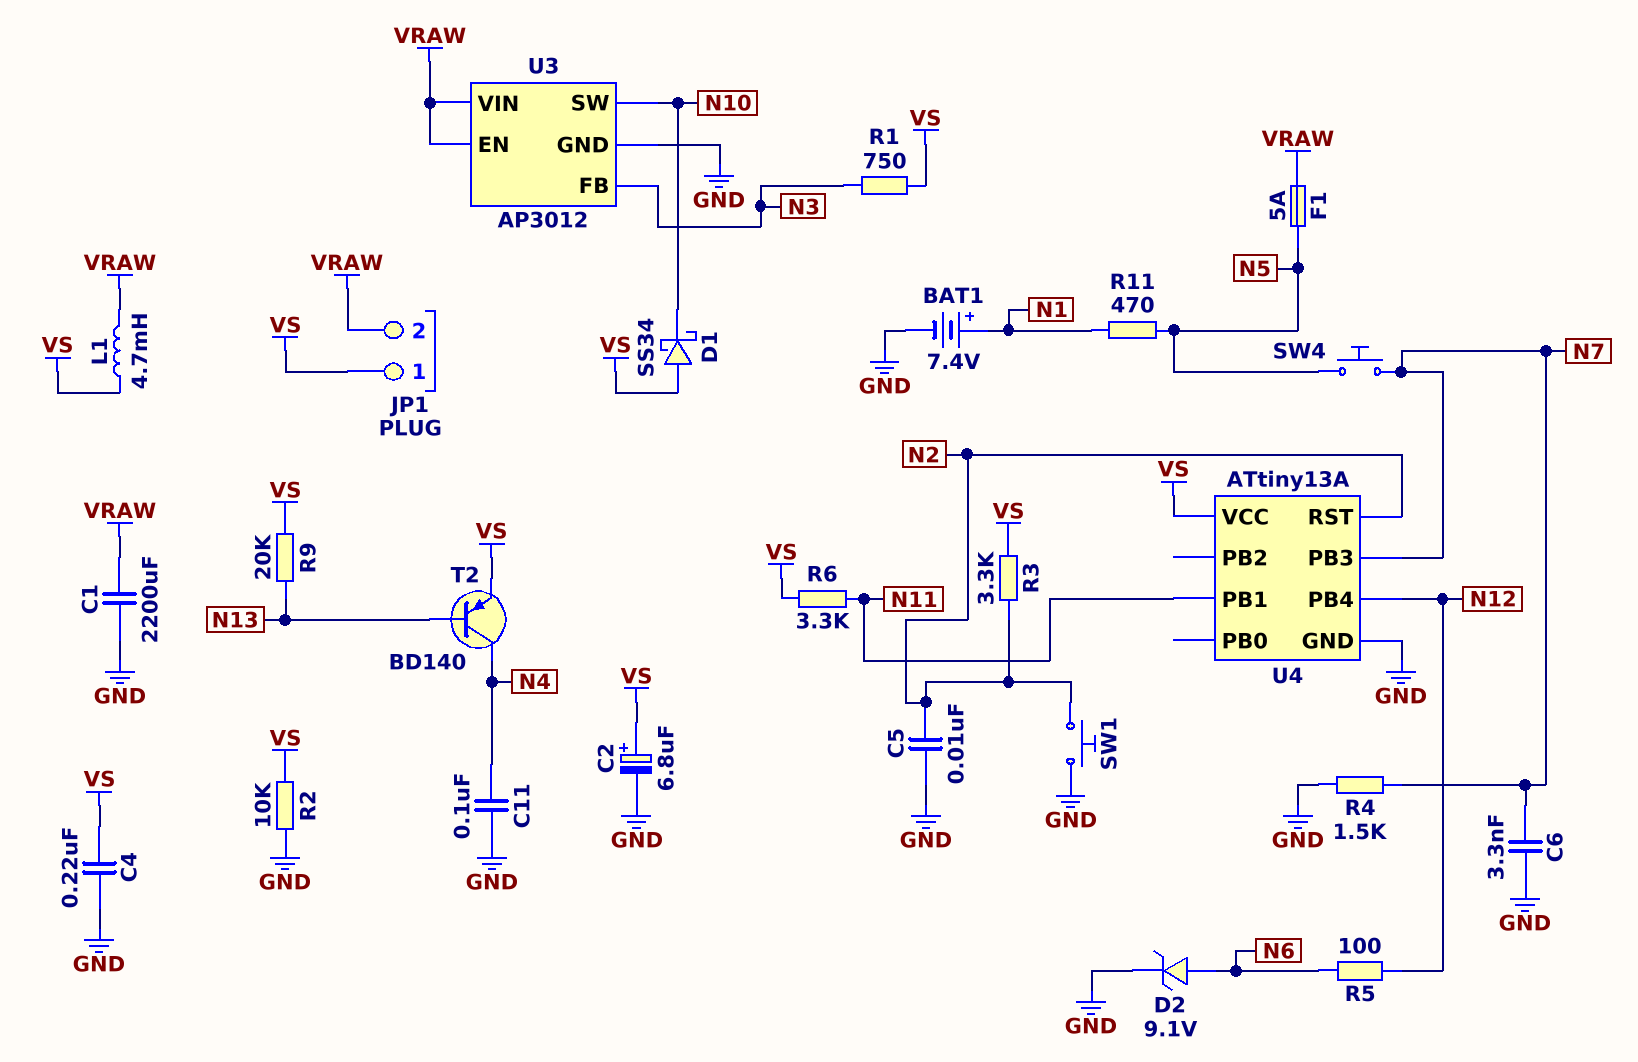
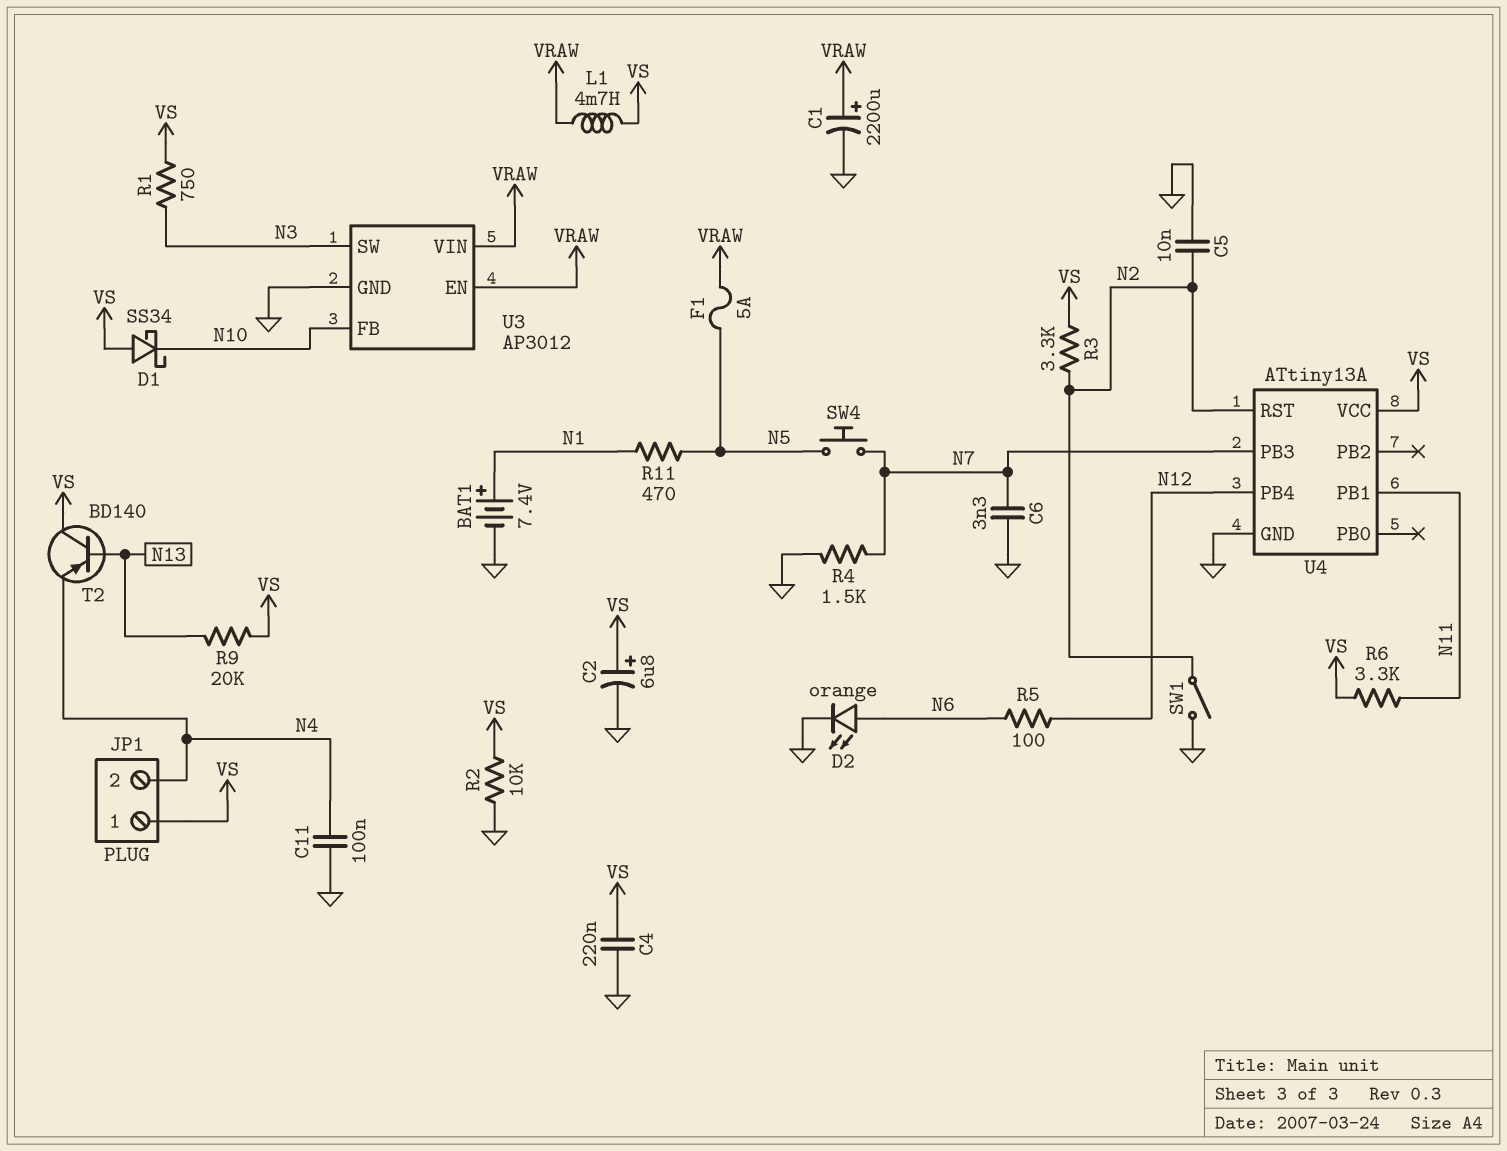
C1: 2200uF (GND, VRAW) -> 2200uF (plus VRAW, minus GND)
D2: zener 9.1V (A N6, K GND) -> LED orange (A N6, K GND)
JP1 pin 2: VRAW -> N4
SW1: button (GND, N2) -> switch (GND, N2)
T2: PNP BD140 (B N13, C N4, E VS) -> PNP BD140 (B N13, C VS, E N4)
U3 pin FB: N3 -> N10
U3 pin SW: N10 -> N3

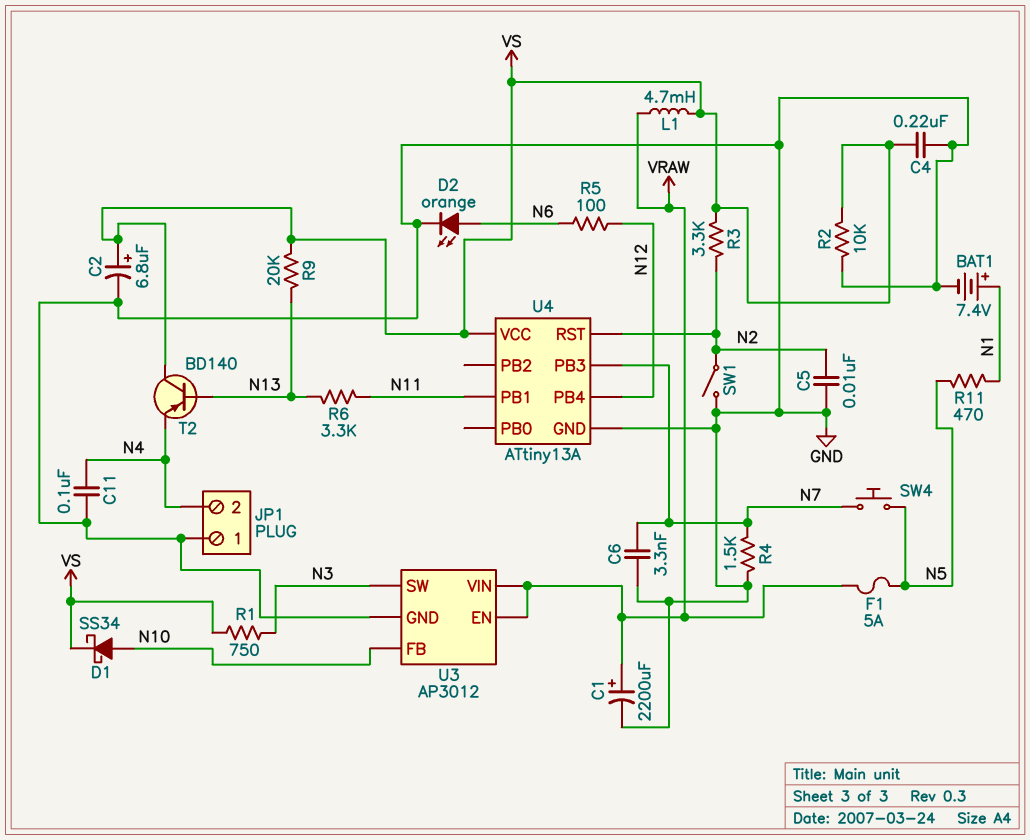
D1: schottky SS34 (A VS, K N10) -> schottky SS34 (A N10, K VS)
JP1 pin 1: VS -> GND
R6: 3.3k (N11, VS) -> 3.3k (N11, N13)

